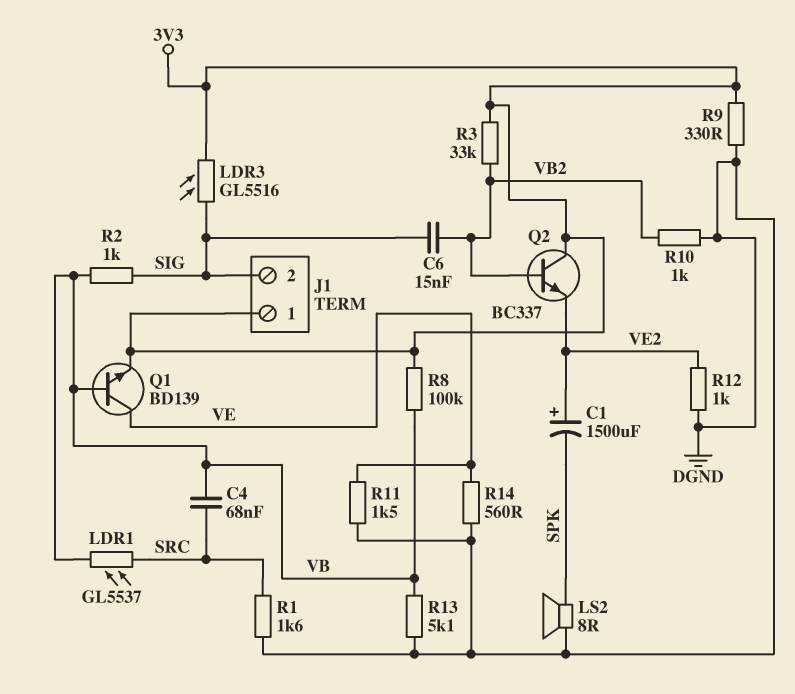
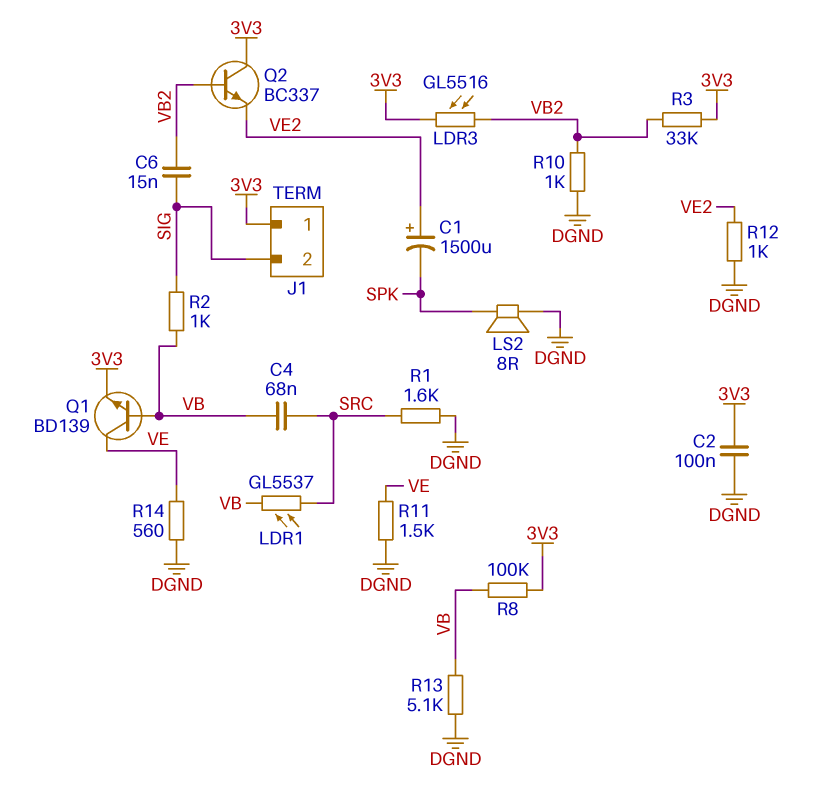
C2: none -> 100nF (3V3, DGND)
LDR3: GL5516 (3V3, SIG) -> GL5516 (3V3, VB2)
R9: 330 (3V3, DGND) -> none

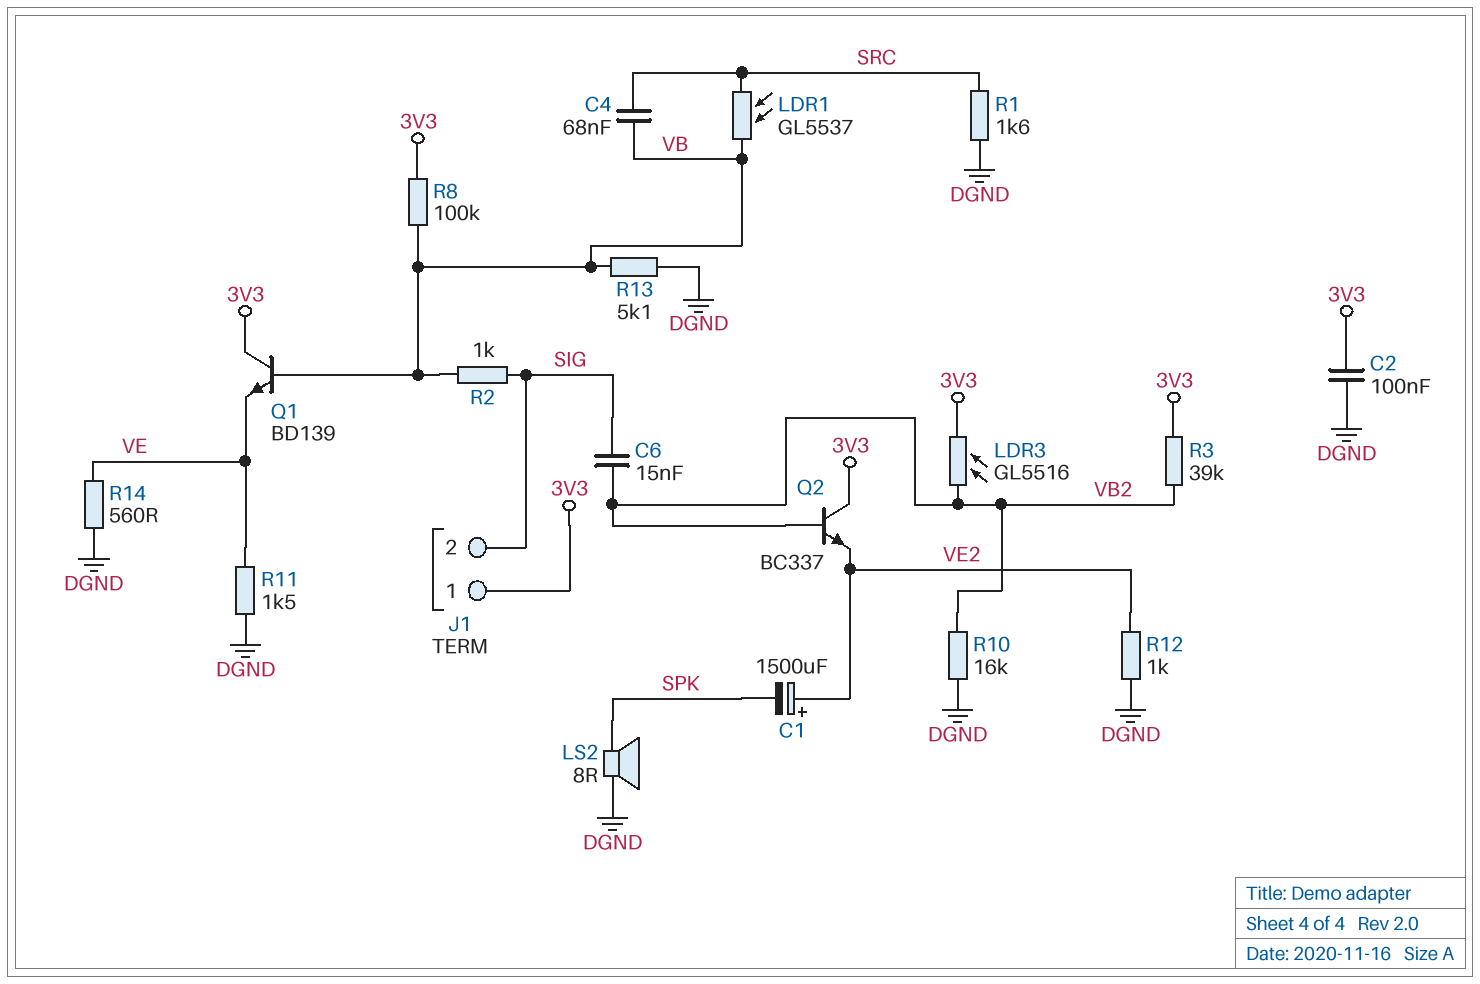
Q1: NPN BD139 (B VB, C VE, E 3V3) -> NPN BD139 (B VB, C 3V3, E VE)
R3: 33k (3V3, VB2) -> 39k (3V3, VB2)
R10: 1k (DGND, VB2) -> 16k (DGND, VB2)

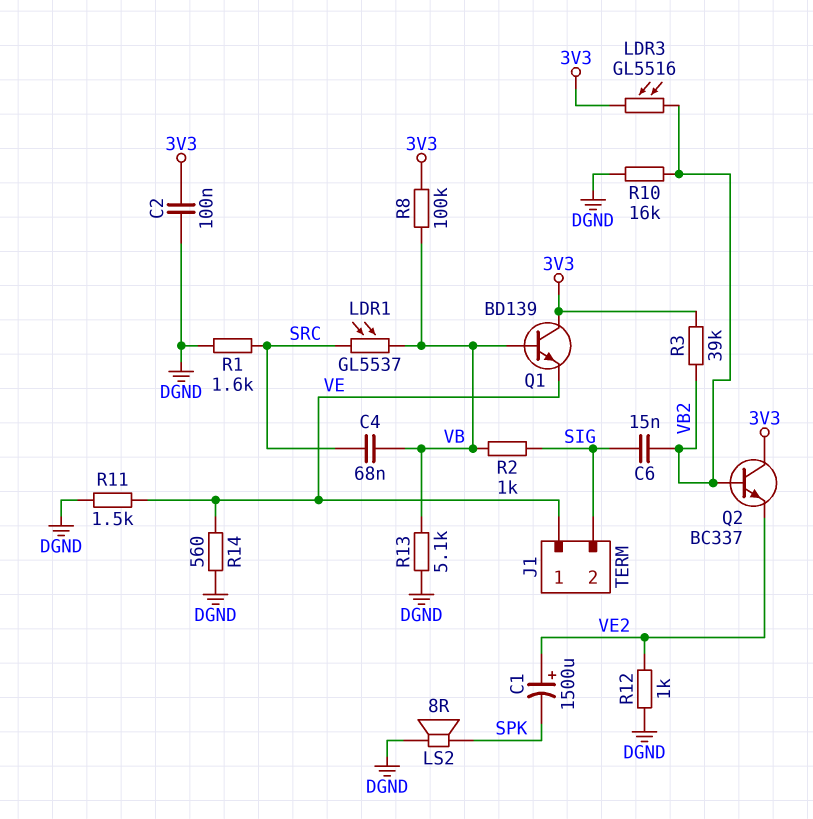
J1 pin 1: 3V3 -> VE

